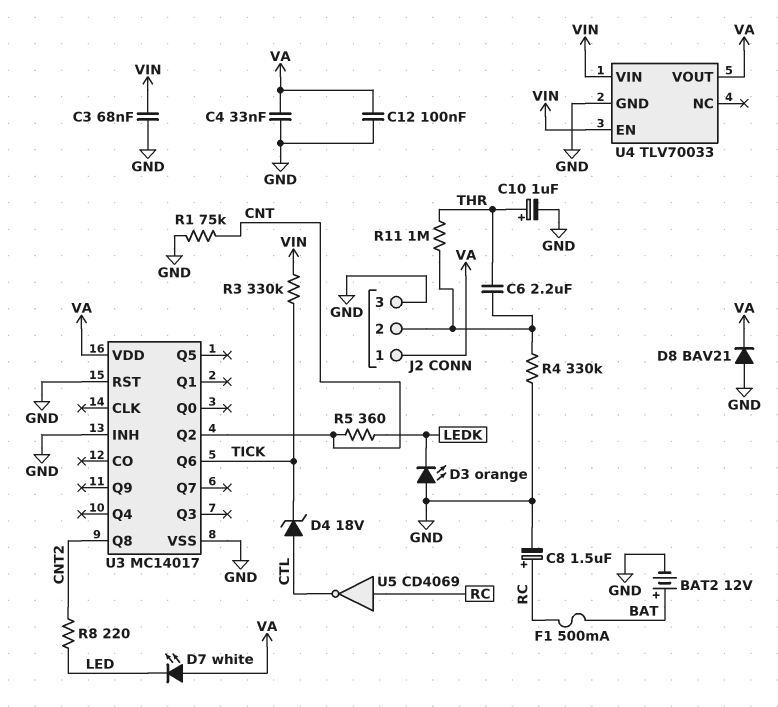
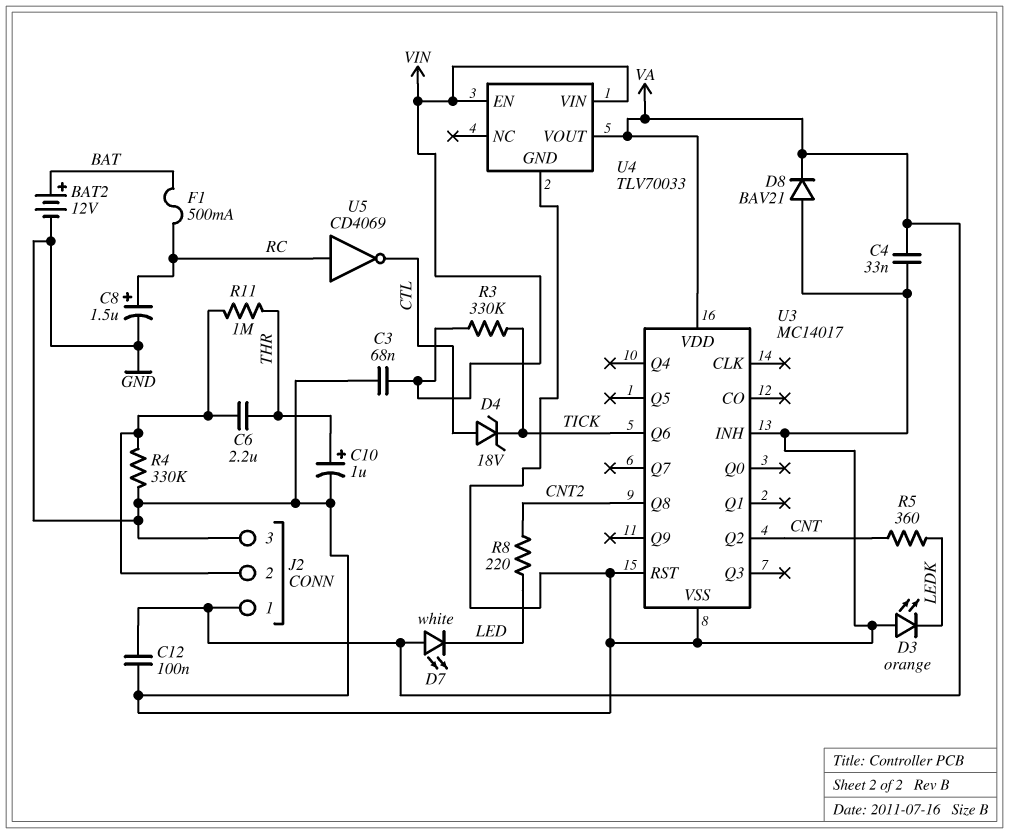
R1: 75k (CNT, GND) -> none

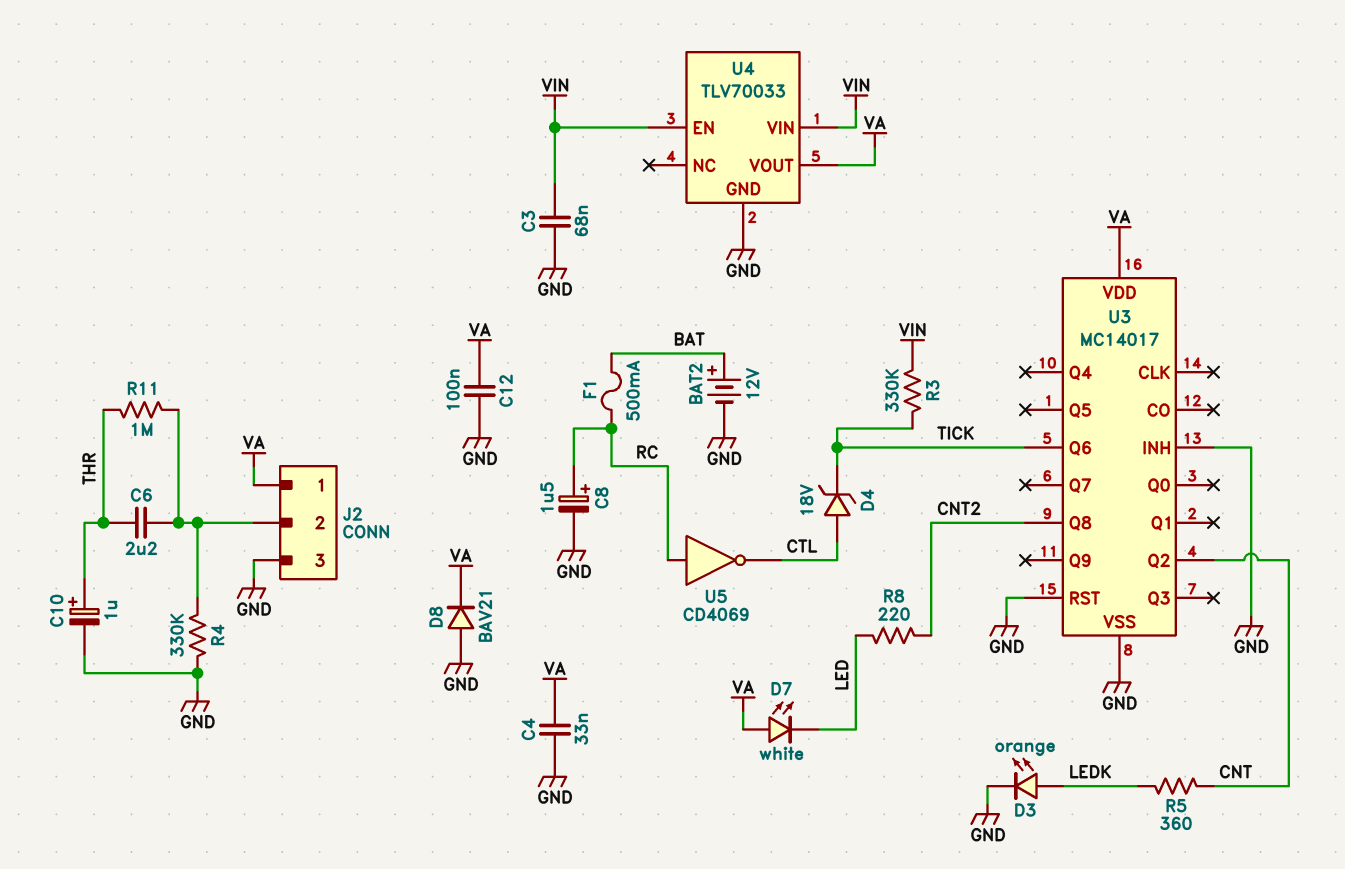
D3: LED orange (A GND, K LEDK) -> LED orange (A LEDK, K GND)

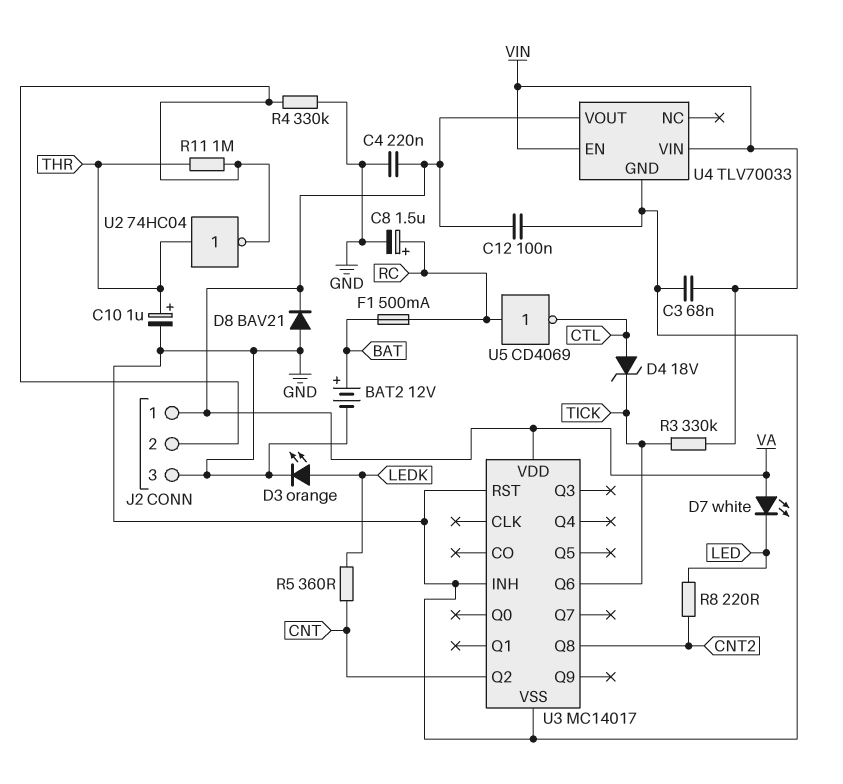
C4: 33nF (GND, VA) -> 220nF (GND, VA)
C6: 2.2uF (J2/2, THR) -> none
U2: none -> NOT 74HC04 (in THR, out J2/2)

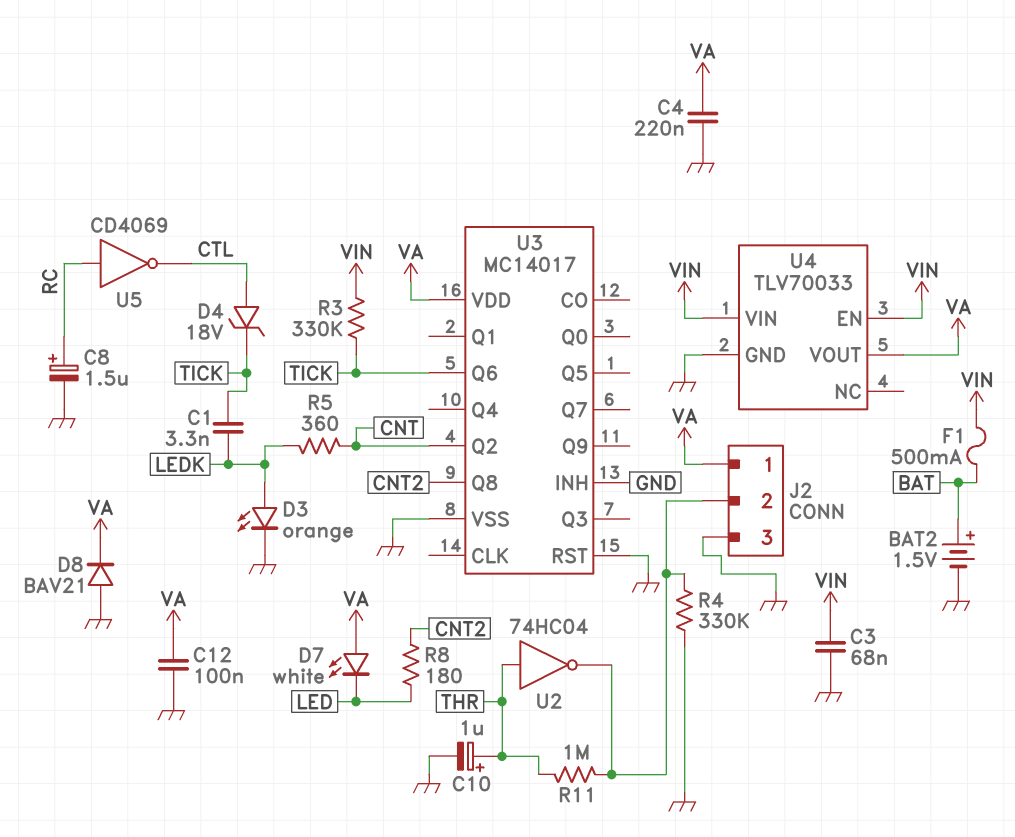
BAT2: 12V (plus BAT, minus GND) -> 1.5V (plus BAT, minus GND)
C1: none -> 3.3nF (LEDK, TICK)
F1: 500mA (BAT, RC) -> 500mA (BAT, VIN)
R8: 220 (CNT2, LED) -> 180 (CNT2, LED)

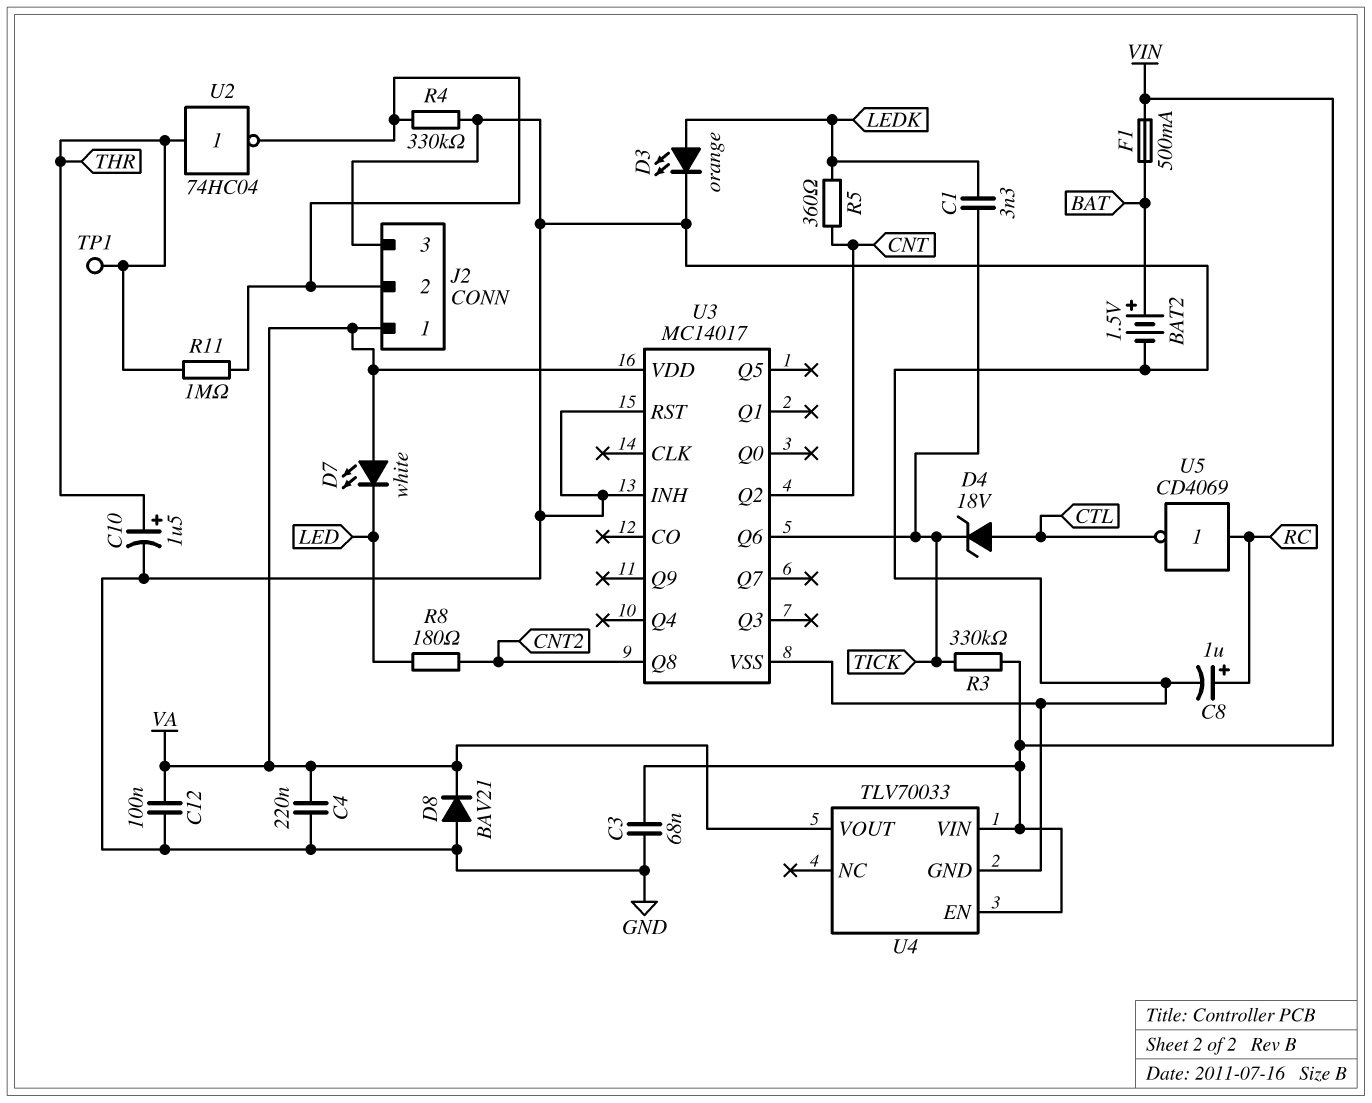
C8: 1.5uF (plus RC, minus GND) -> 1uF (plus RC, minus GND)
C10: 1uF (plus THR, minus GND) -> 1.5uF (plus THR, minus GND)
TP1: none -> test point (THR)

